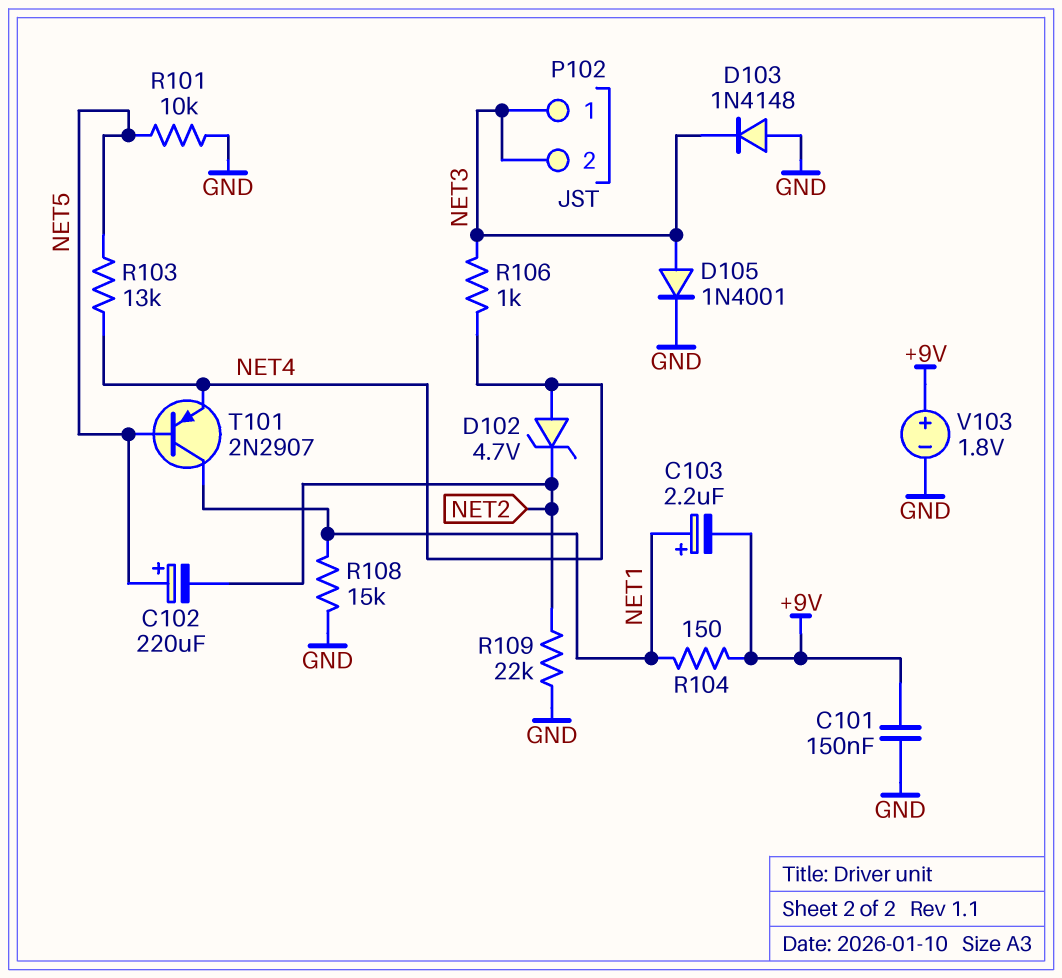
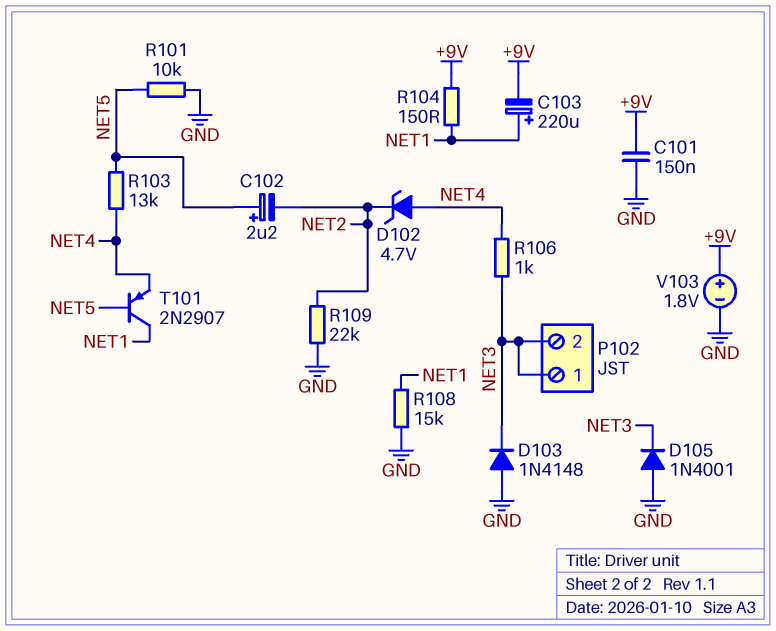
C102: 220uF (plus NET5, minus NET2) -> 2.2uF (plus NET5, minus NET2)
C103: 2.2uF (plus NET1, minus +9V) -> 220uF (plus NET1, minus +9V)
D105: diode 1N4001 (A NET3, K GND) -> diode 1N4001 (A GND, K NET3)

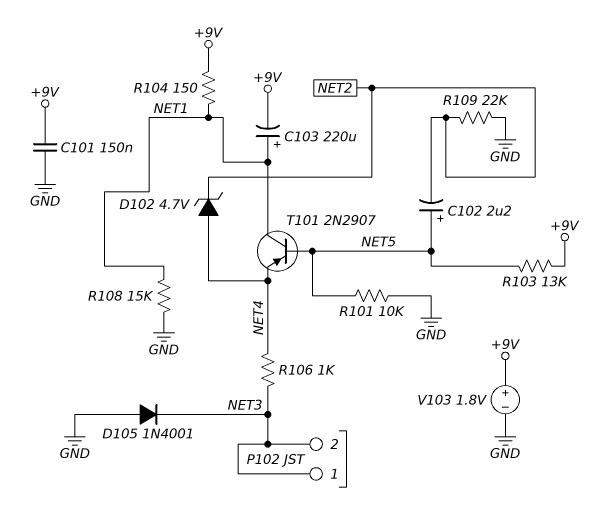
D103: diode 1N4148 (A GND, K NET3) -> none
R103: 13k (NET4, NET5) -> 13k (+9V, NET5)

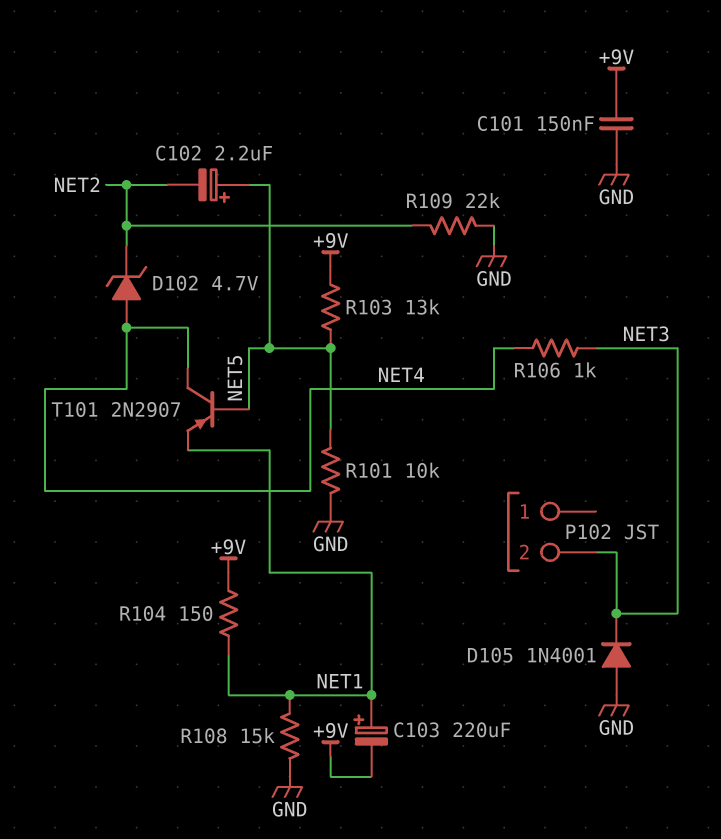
P102 pin 1: NET3 -> none
T101: PNP 2N2907 (B NET5, C NET1, E NET4) -> PNP 2N2907 (B NET5, C NET4, E NET1)
V103: 1.8V (plus +9V, minus GND) -> none

